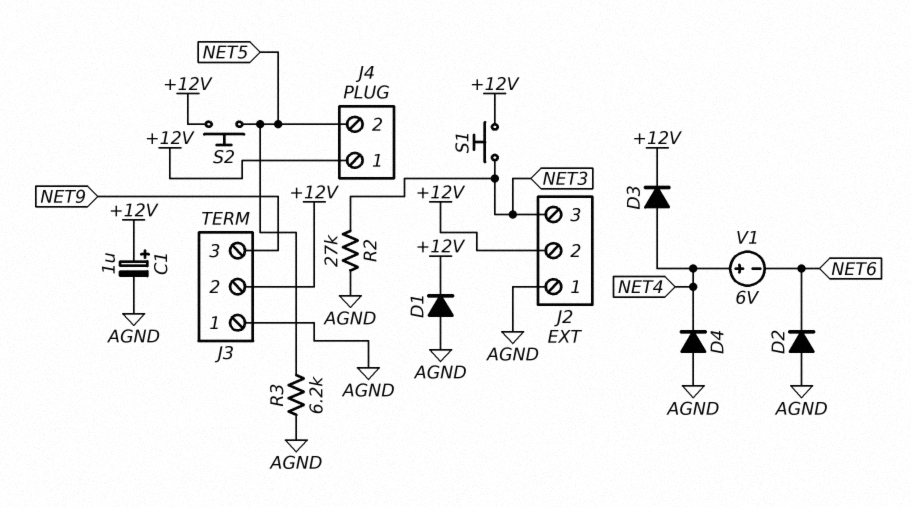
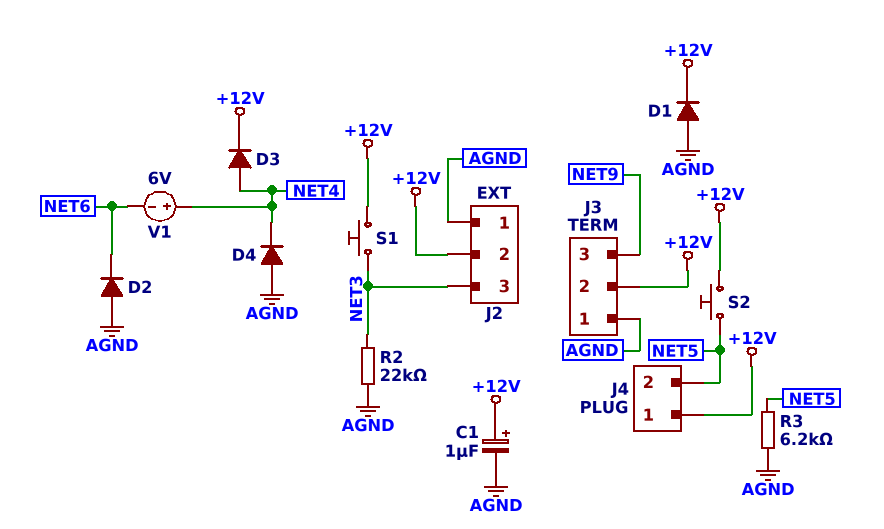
R2: 27k (AGND, NET3) -> 22k (AGND, NET3)

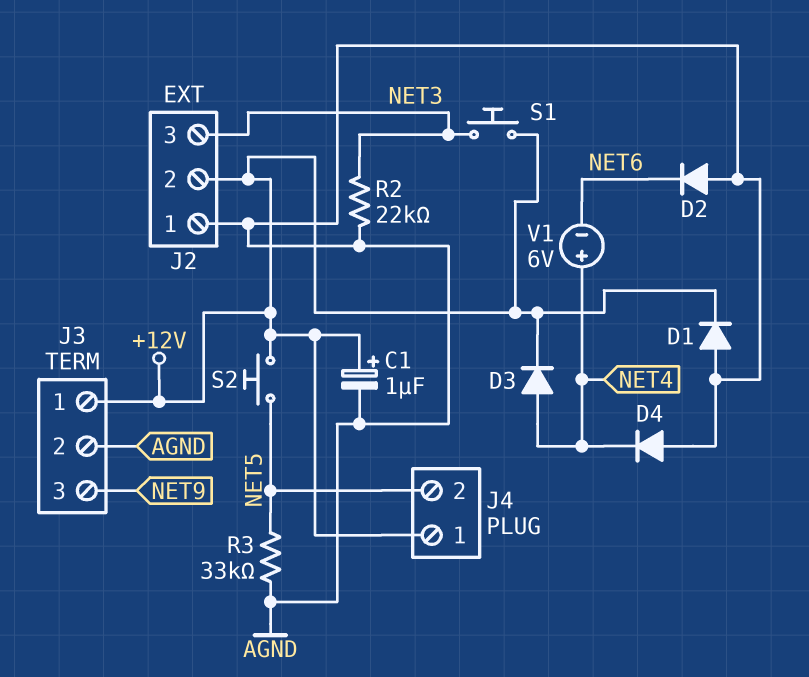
J3 pin 1: AGND -> +12V
J3 pin 2: +12V -> AGND
R3: 6.2k (AGND, NET5) -> 33k (AGND, NET5)

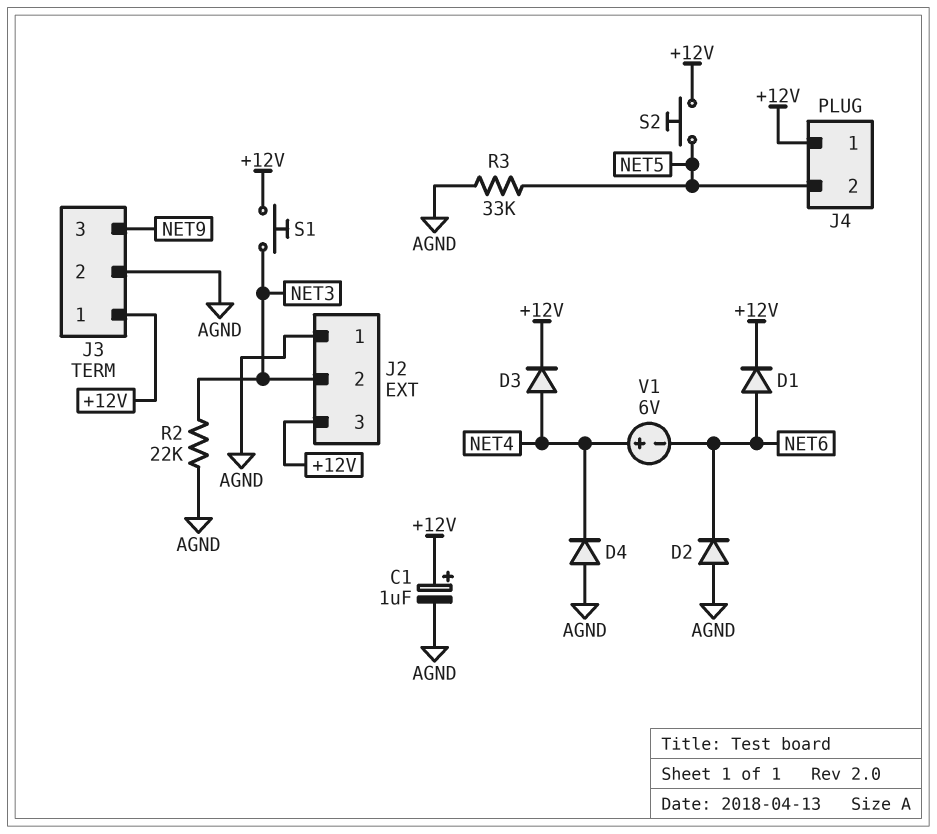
D1: diode (A AGND, K +12V) -> diode (A NET6, K +12V)
J2 pin 2: +12V -> NET3
J2 pin 3: NET3 -> +12V

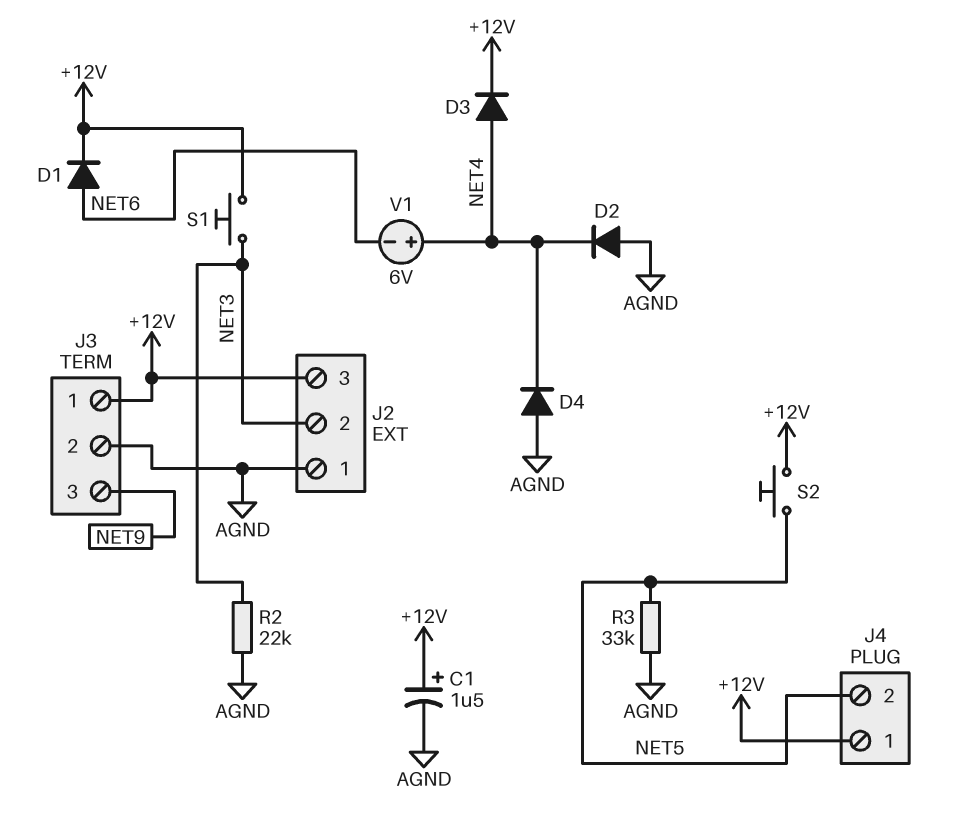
C1: 1uF (plus +12V, minus AGND) -> 1.5uF (plus +12V, minus AGND)
D2: diode (A AGND, K NET6) -> diode (A AGND, K NET4)

